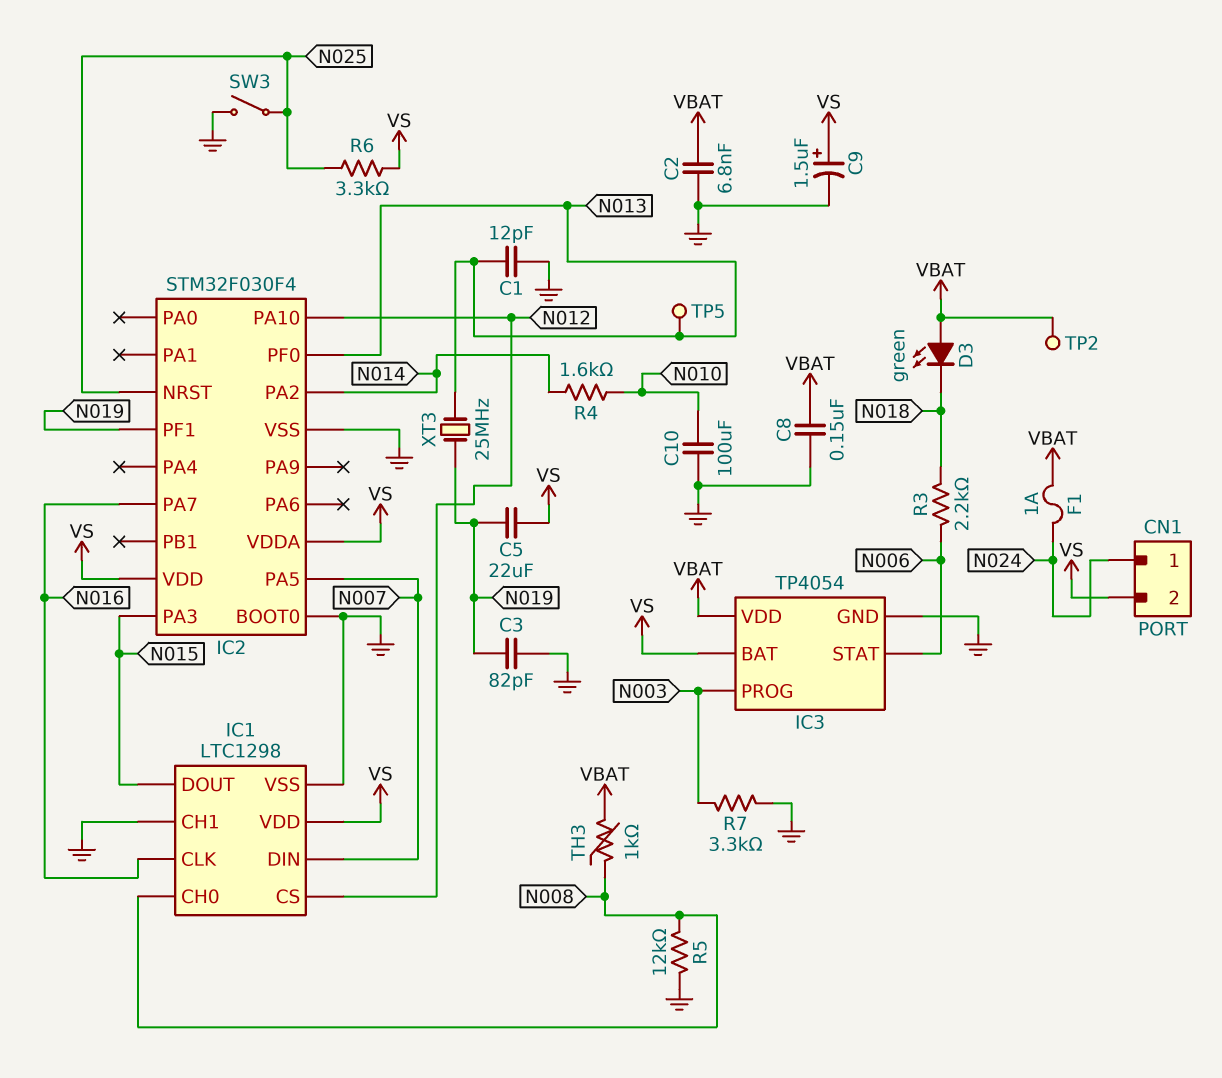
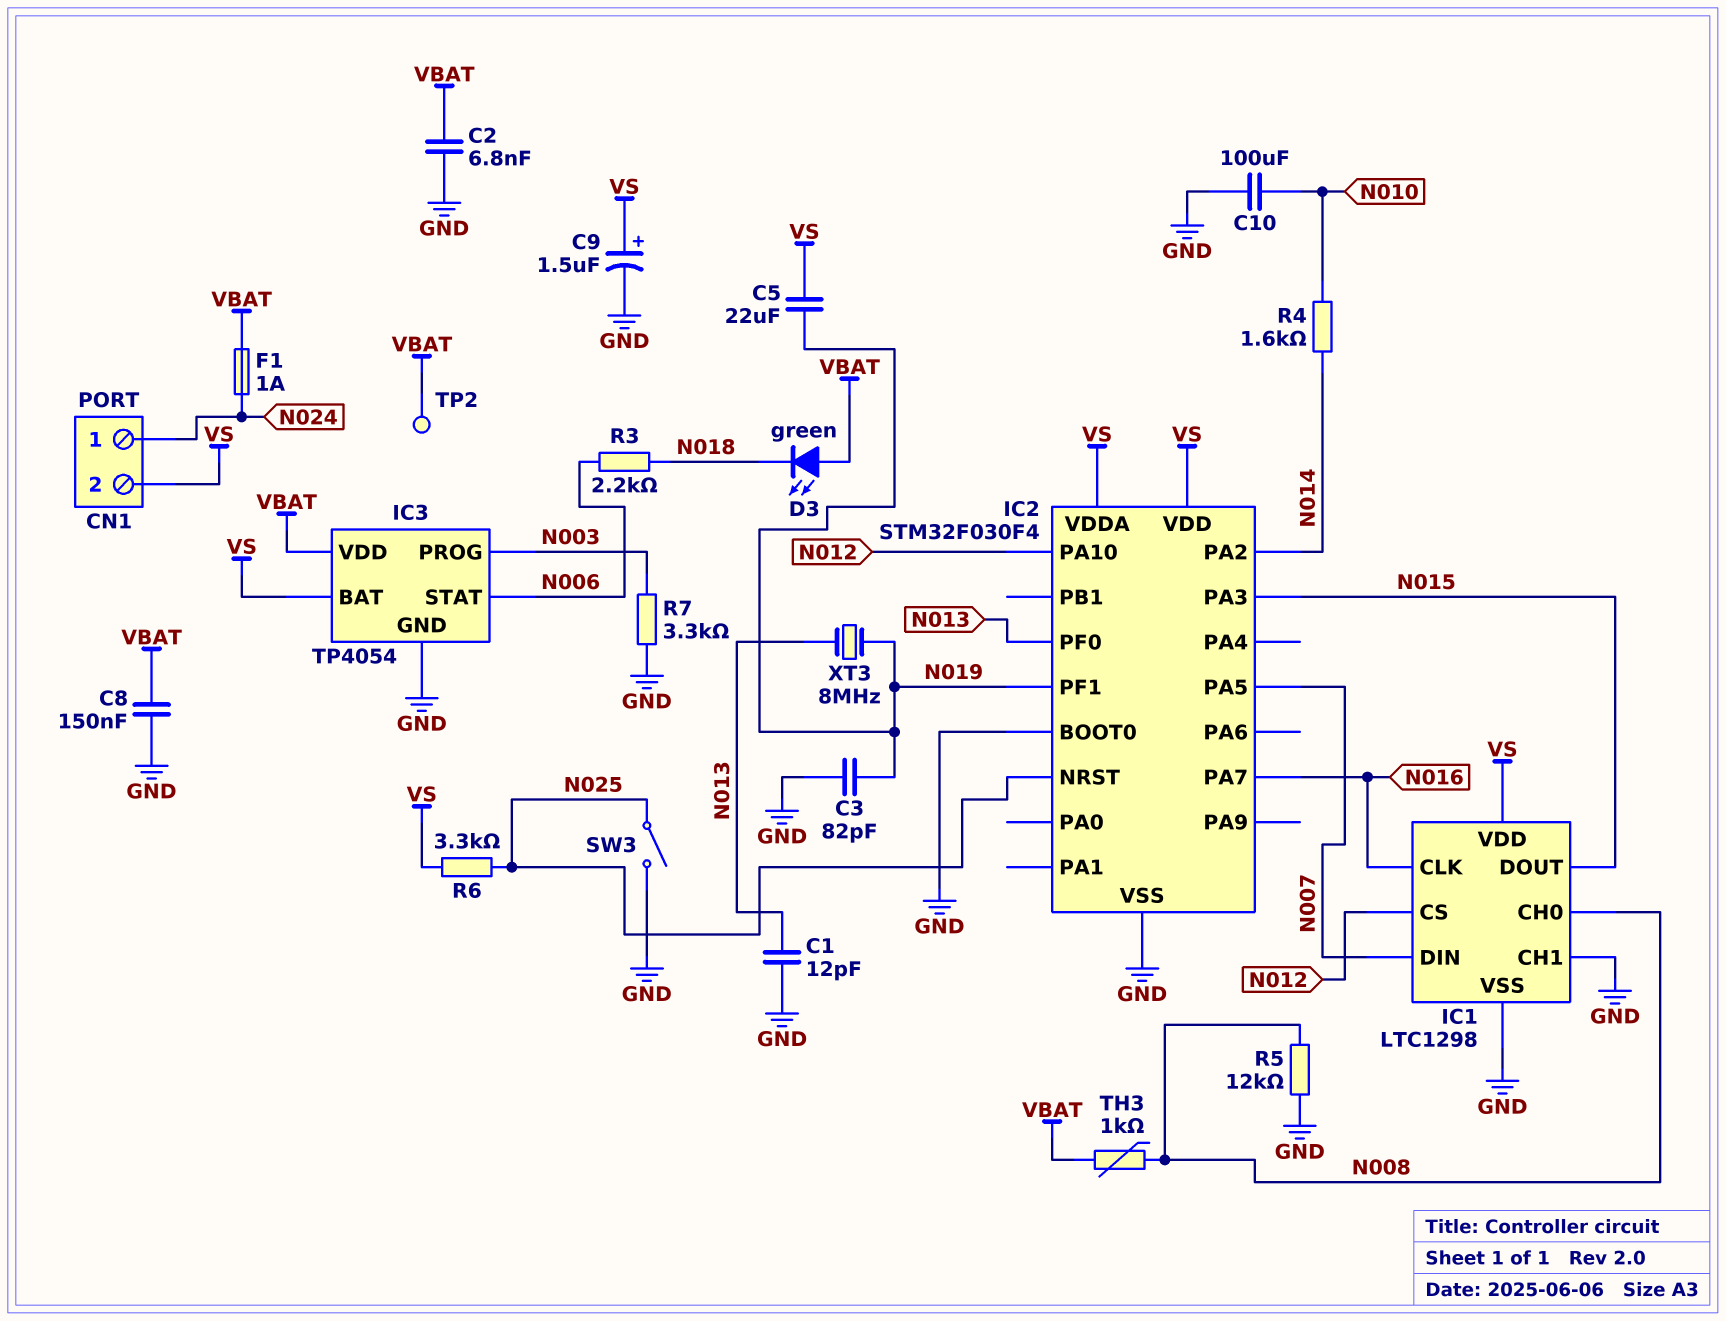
TP5: test point (N013) -> none
XT3: 25MHz (N013, N019) -> 8MHz (N013, N019)

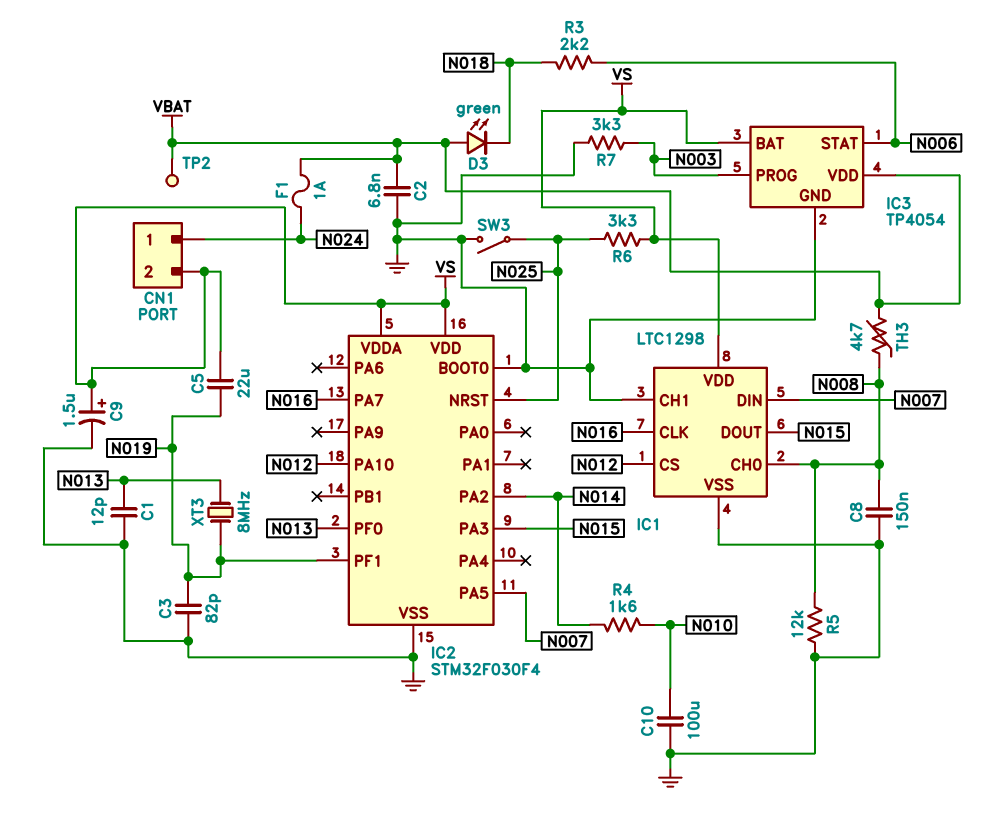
C8: 150nF (GND, VBAT) -> 150nF (GND, N008)
TH3: 1k (N008, VBAT) -> 4.7k (N008, VBAT)

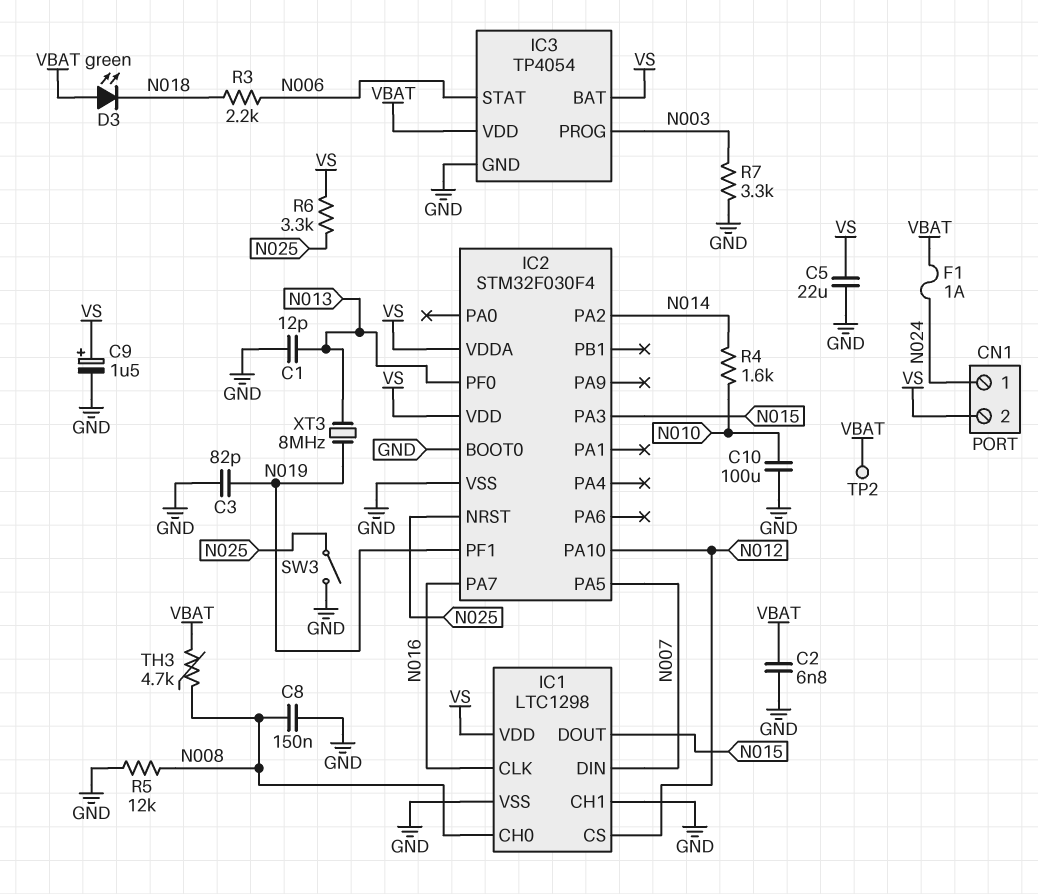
C5: 22uF (N019, VS) -> 22uF (GND, VS)

